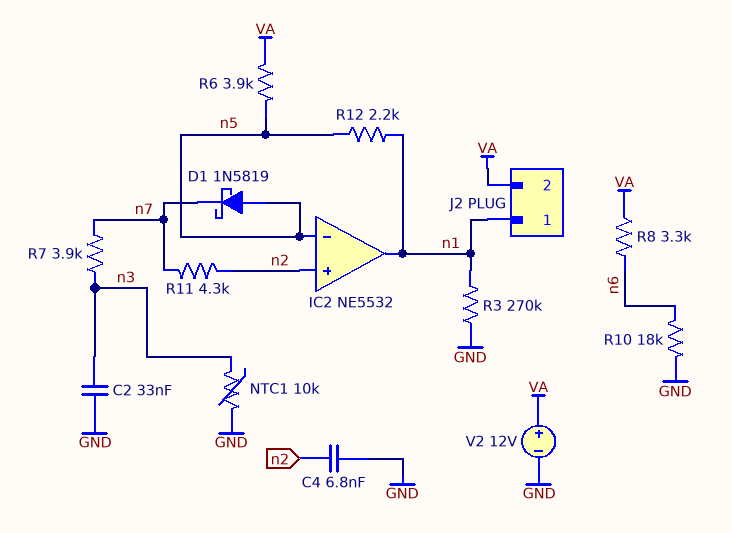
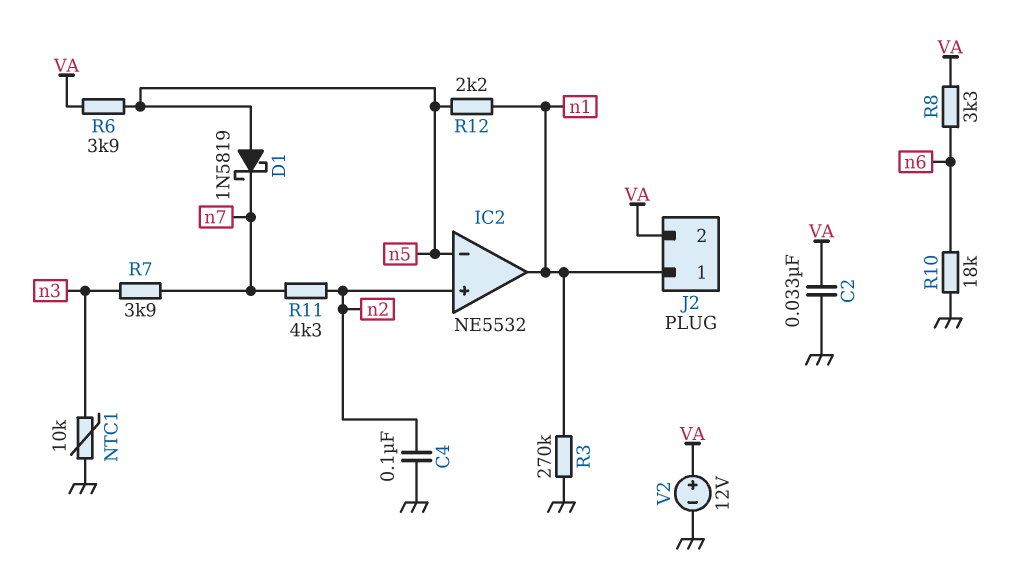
C2: 33nF (GND, n3) -> 33nF (GND, VA)
C4: 6.8nF (GND, n2) -> 100nF (GND, n2)

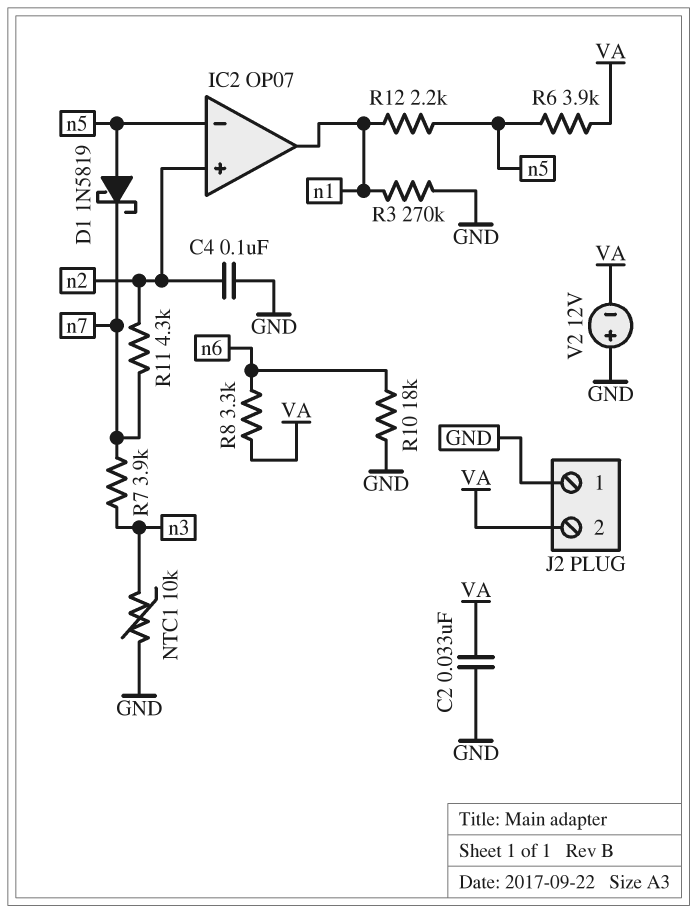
IC2: NE5532 -> OP07
J2 pin 1: n1 -> GND
V2: 12V (plus VA, minus GND) -> 12V (plus GND, minus VA)

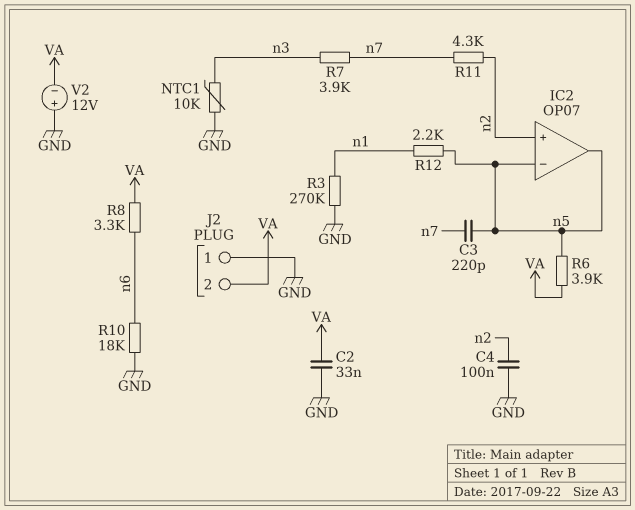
C3: none -> 220pF (n5, n7)
D1: schottky 1N5819 (A n5, K n7) -> none
IC2 pin out: n1 -> n5

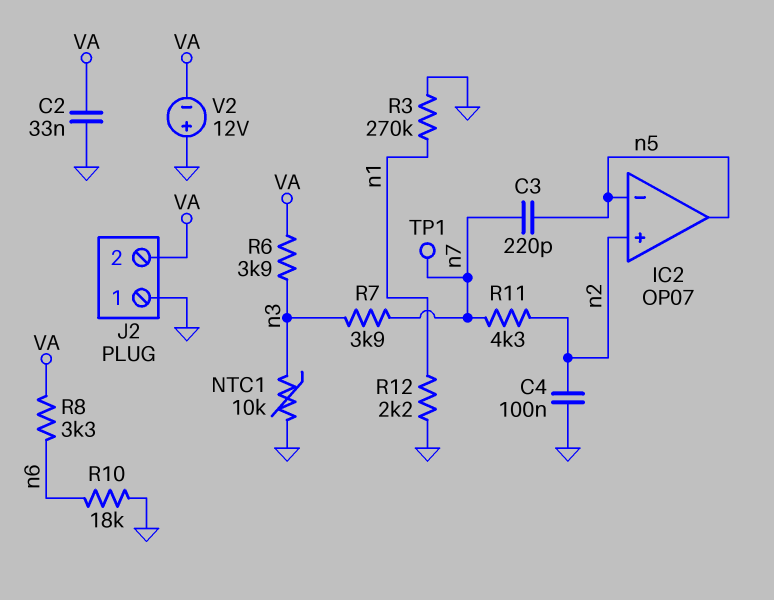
R6: 3.9k (VA, n5) -> 3.9k (VA, n3)
R12: 2.2k (n1, n5) -> 2.2k (GND, n1)
TP1: none -> test point (n7)

